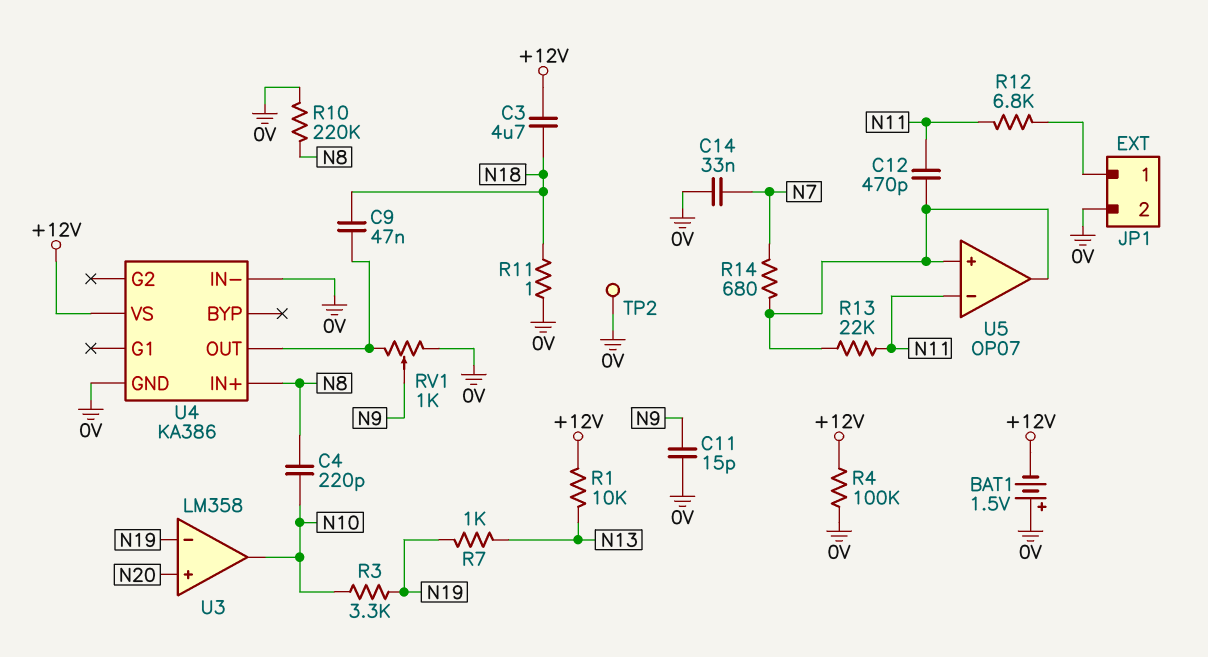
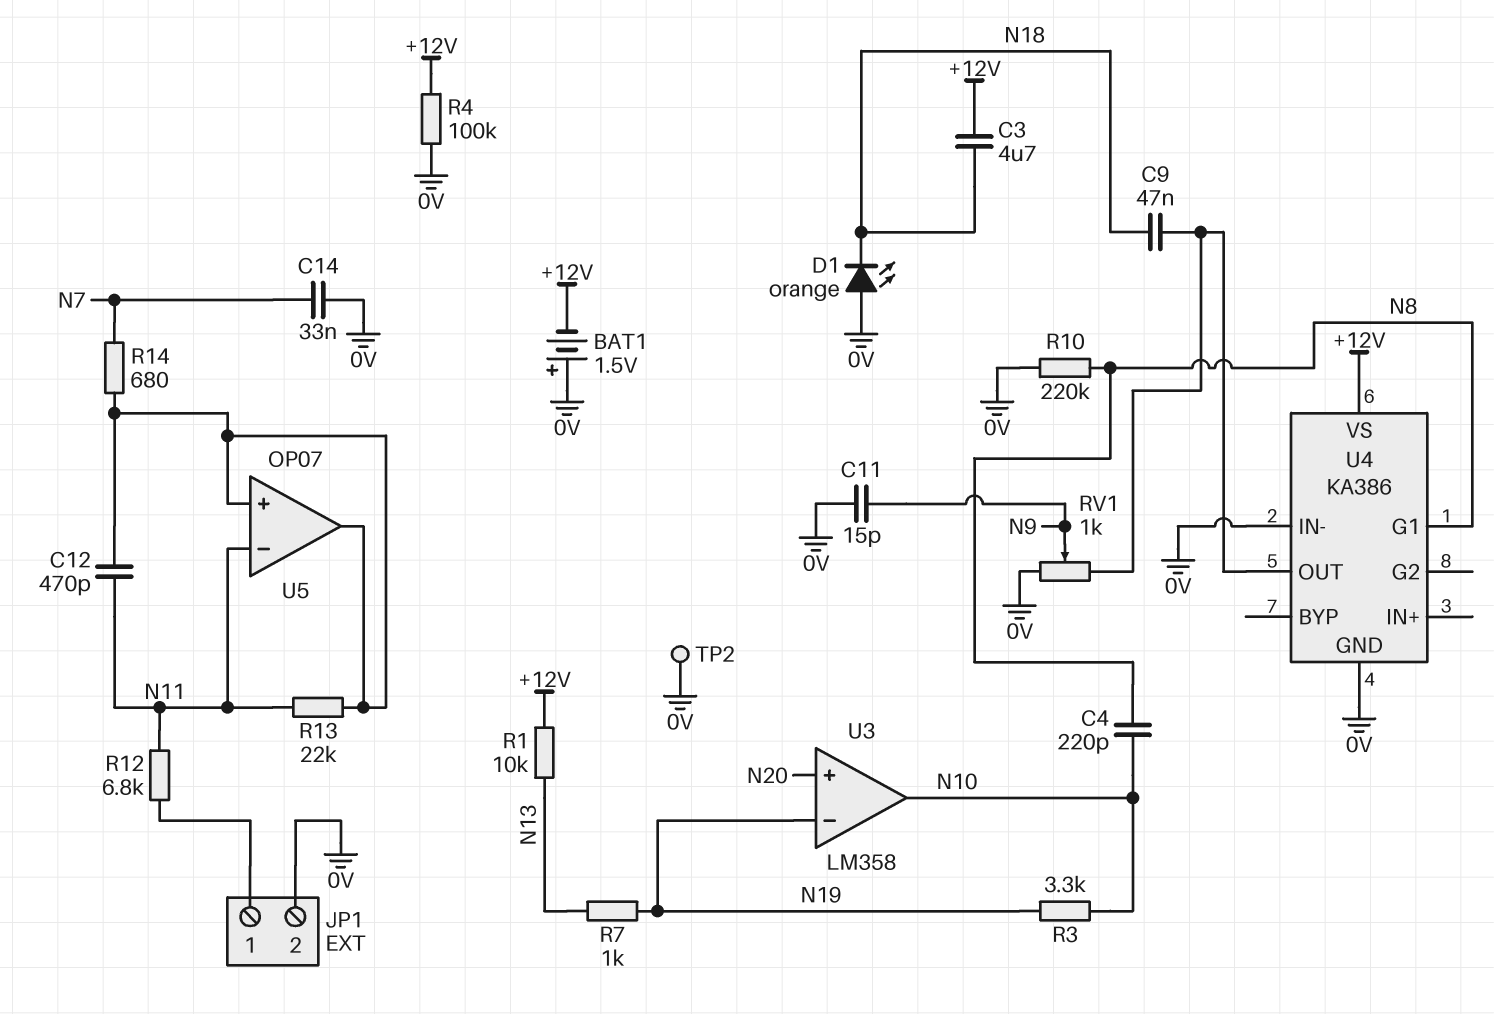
D1: none -> LED orange (A 0V, K N18)
R11: 1 (0V, N18) -> none
U4 pin G1: none -> N8
U4 pin IN+: N8 -> none

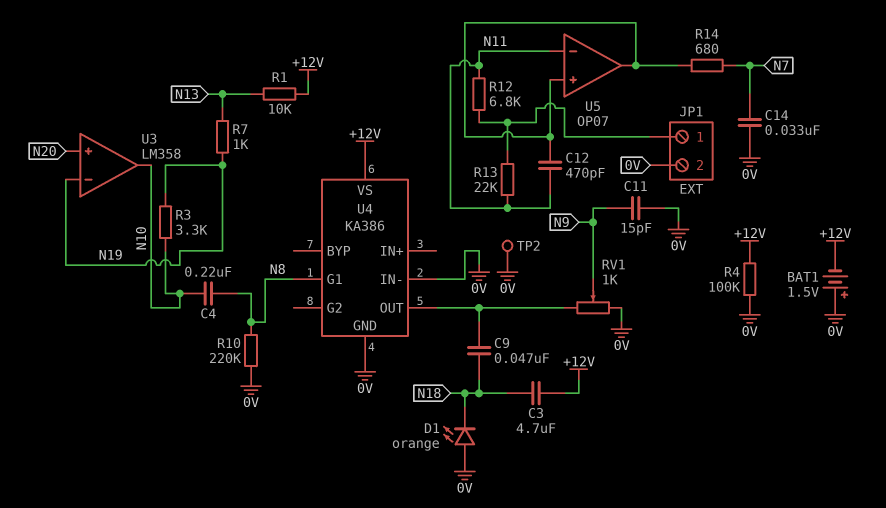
C4: 220pF (N8, N10) -> 220nF (N8, N10)
R13: 22k (N11, U5/in+) -> 22k (JP1/1, N11)

